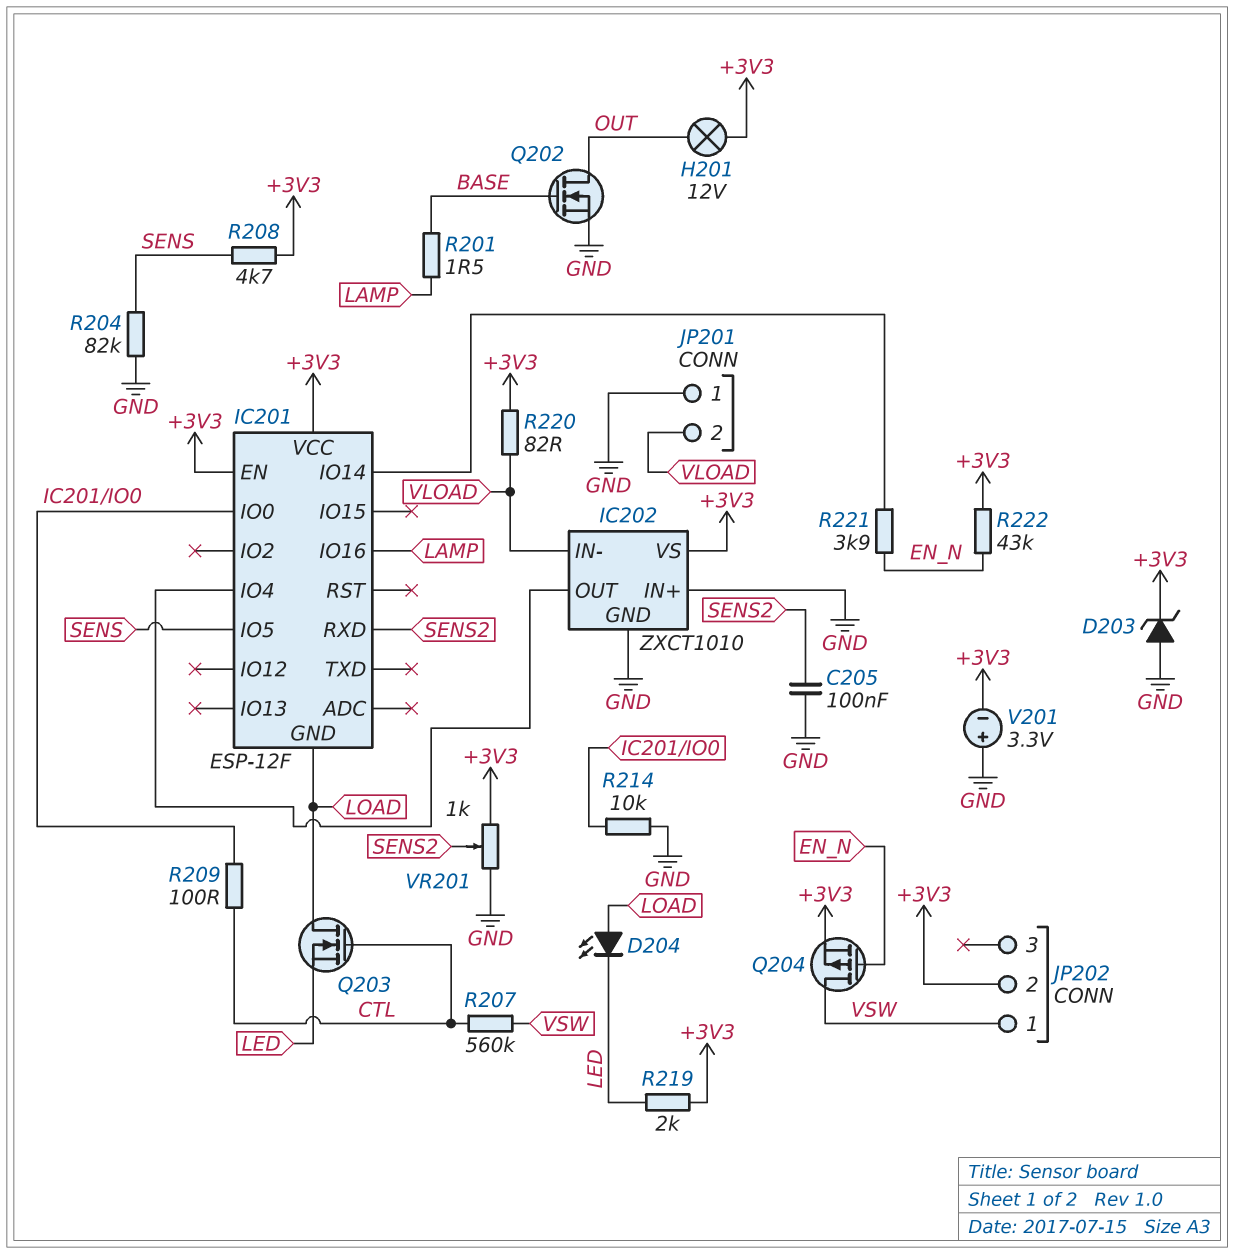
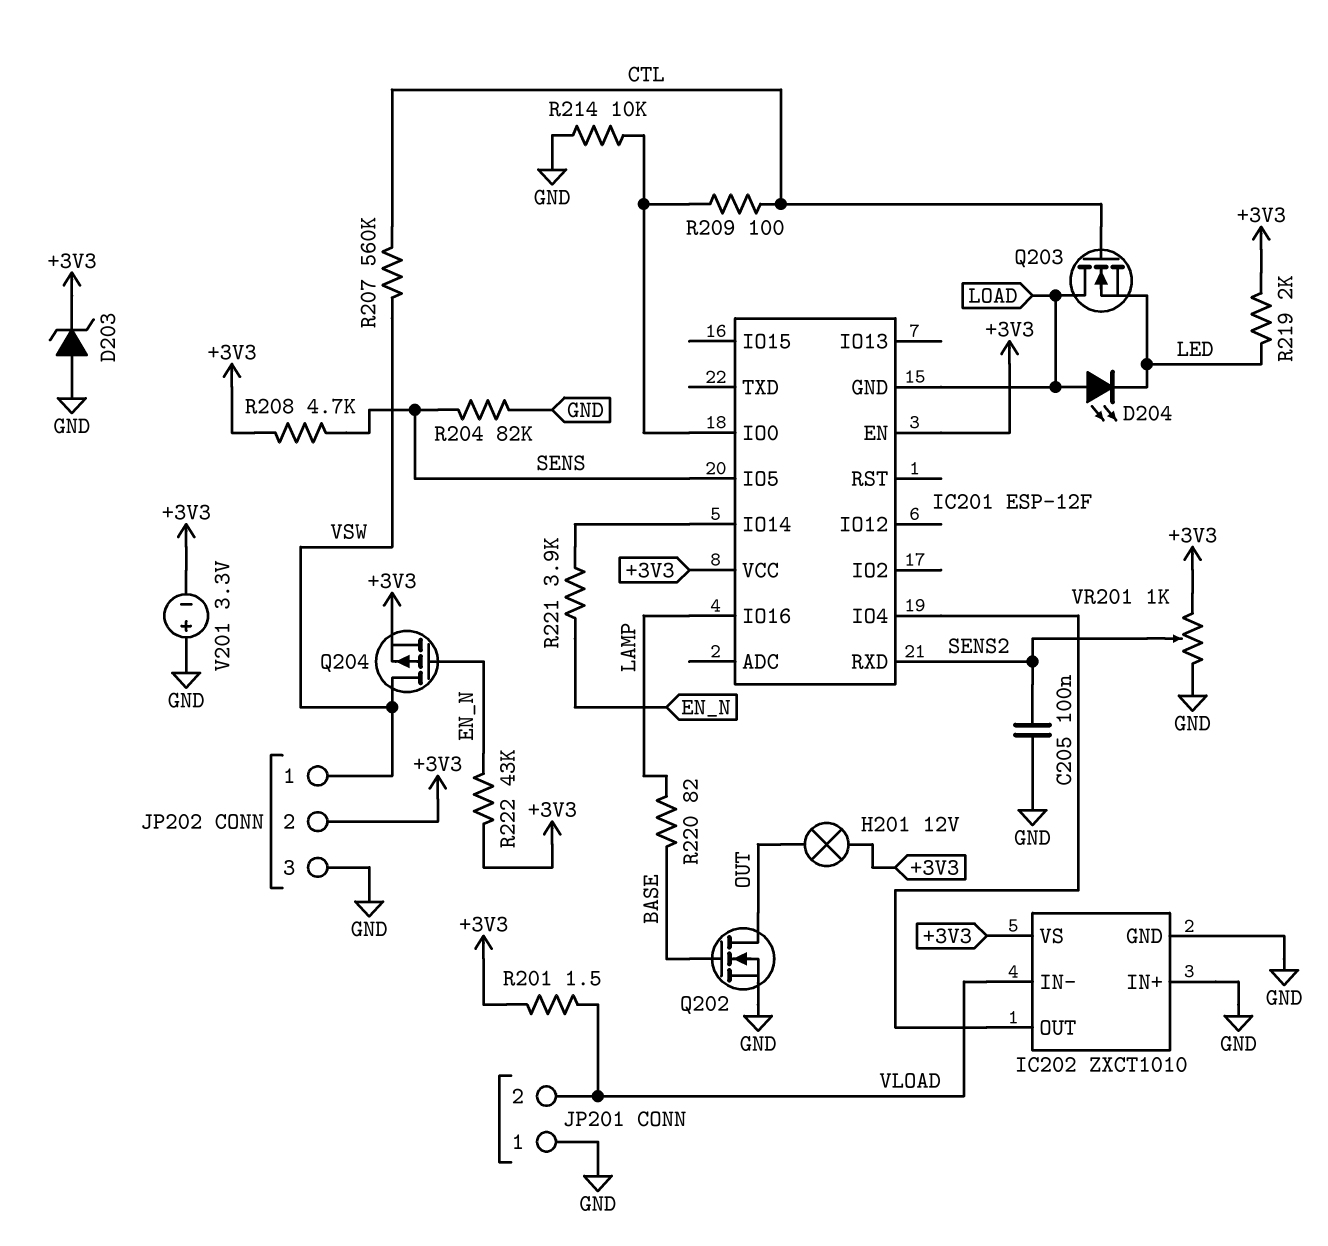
JP202 pin 3: none -> GND
R201: 1.5 (BASE, LAMP) -> 1.5 (+3V3, VLOAD)
R220: 82 (+3V3, VLOAD) -> 82 (BASE, LAMP)

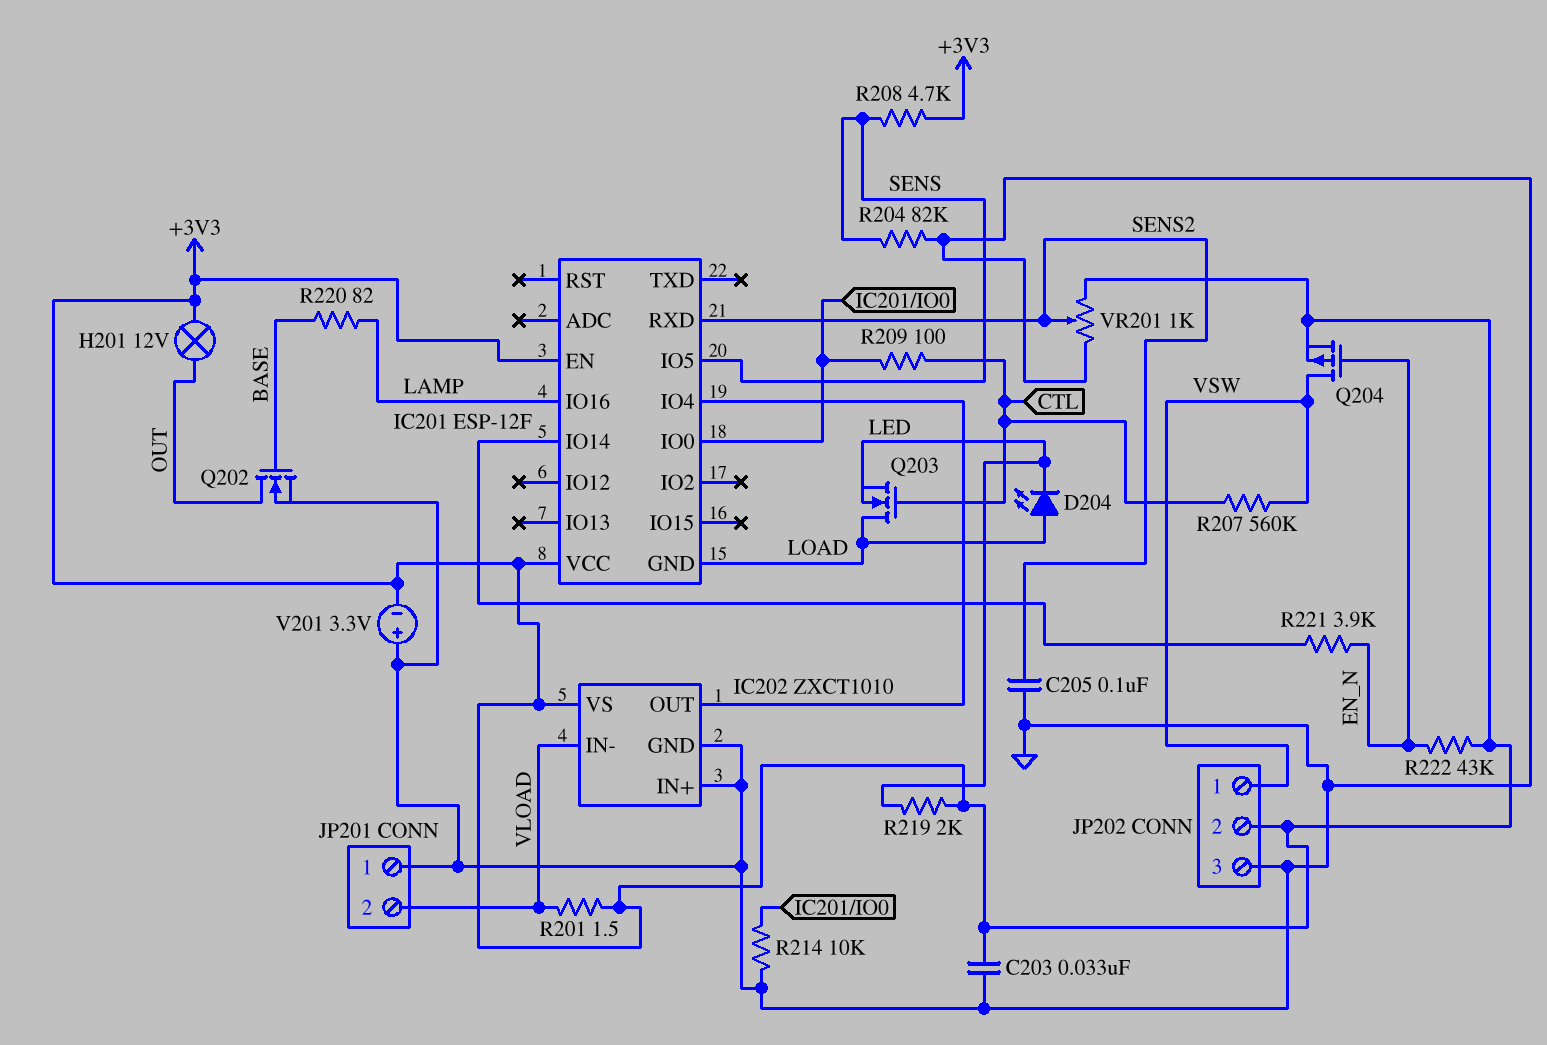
C203: none -> 33nF (+3V3, GND)
D203: zener (A GND, K +3V3) -> none

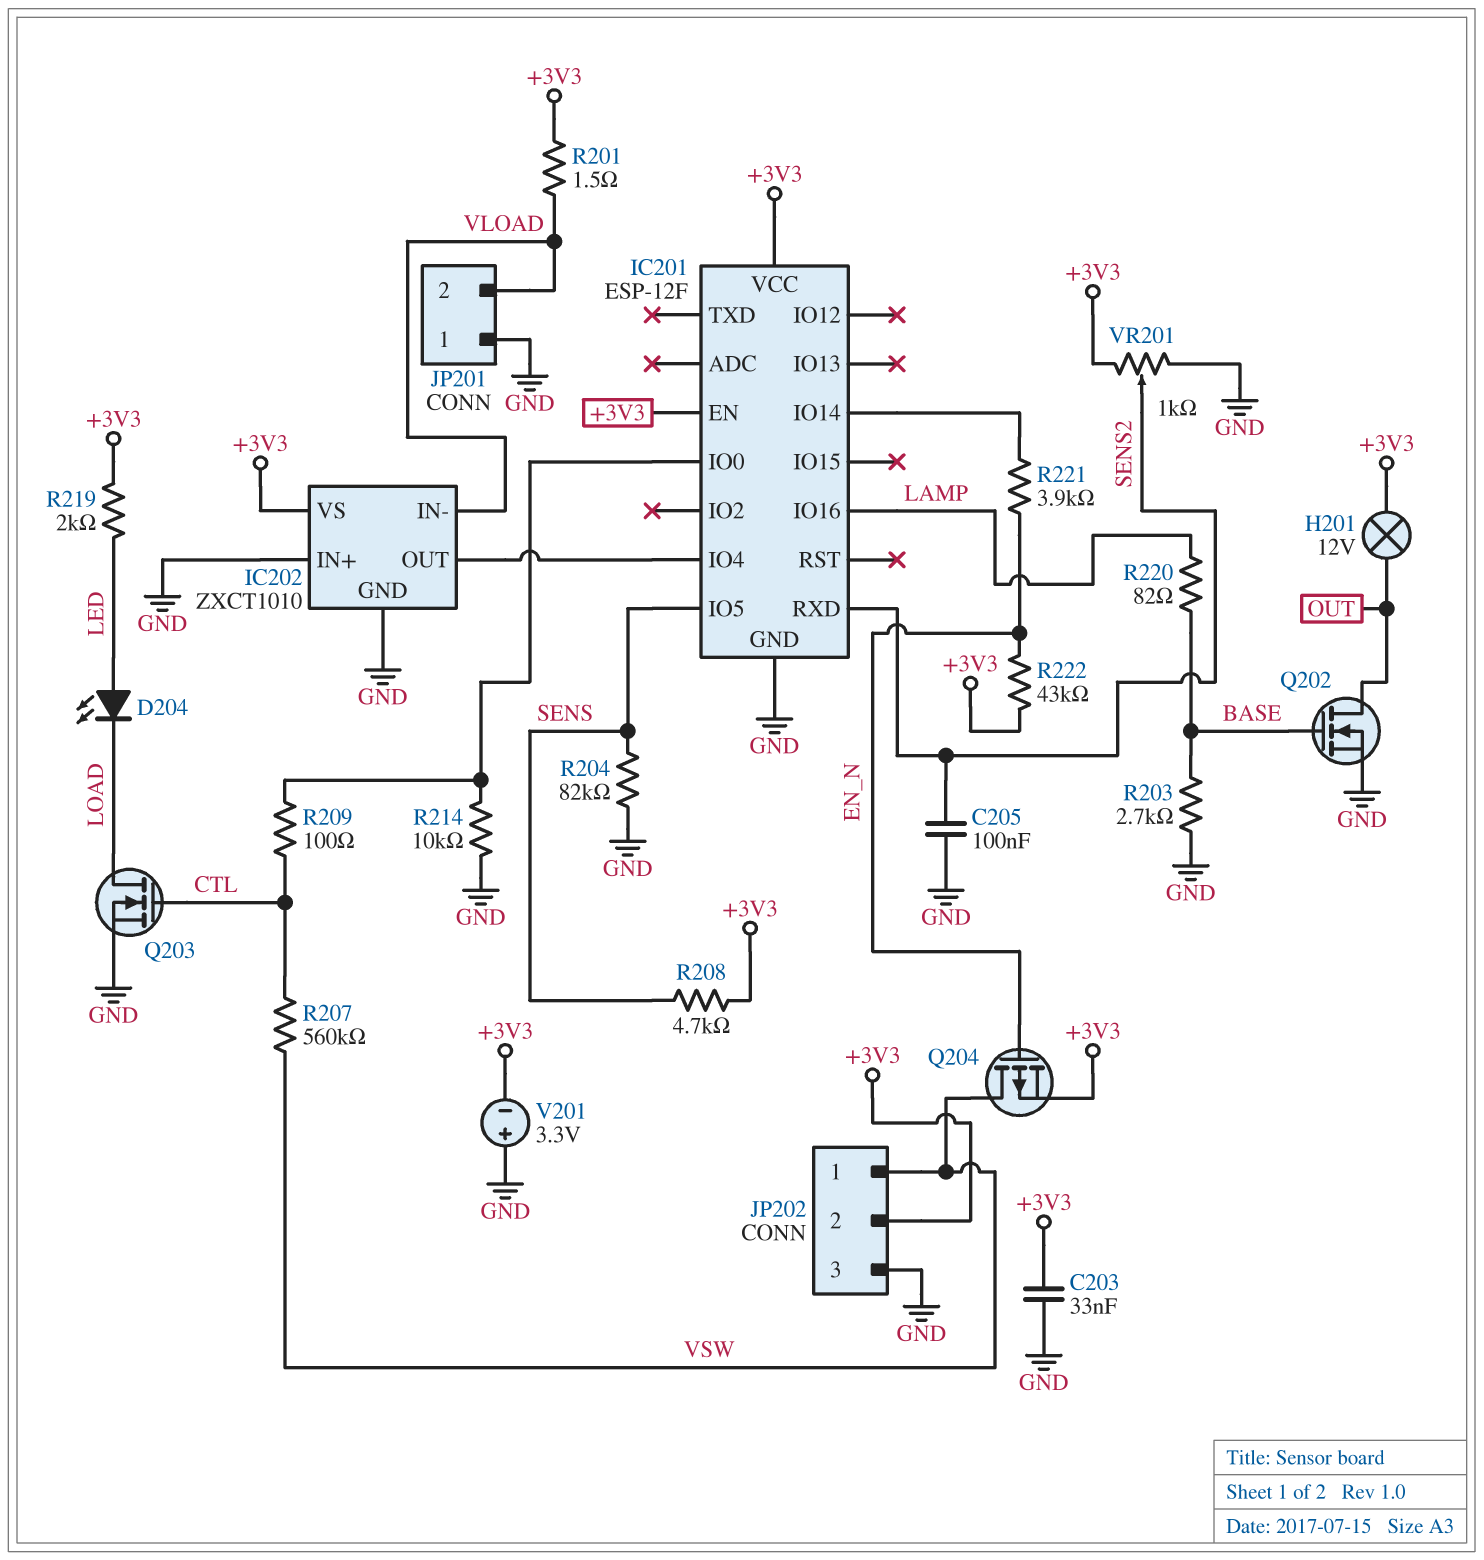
D204: LED (A LOAD, K LED) -> LED (A LED, K LOAD)
IC201 pin GND: LOAD -> GND
Q203: NMOS (G CTL, D LOAD, S LED) -> NMOS (G CTL, D LOAD, S GND)
R203: none -> 2.7k (BASE, GND)

